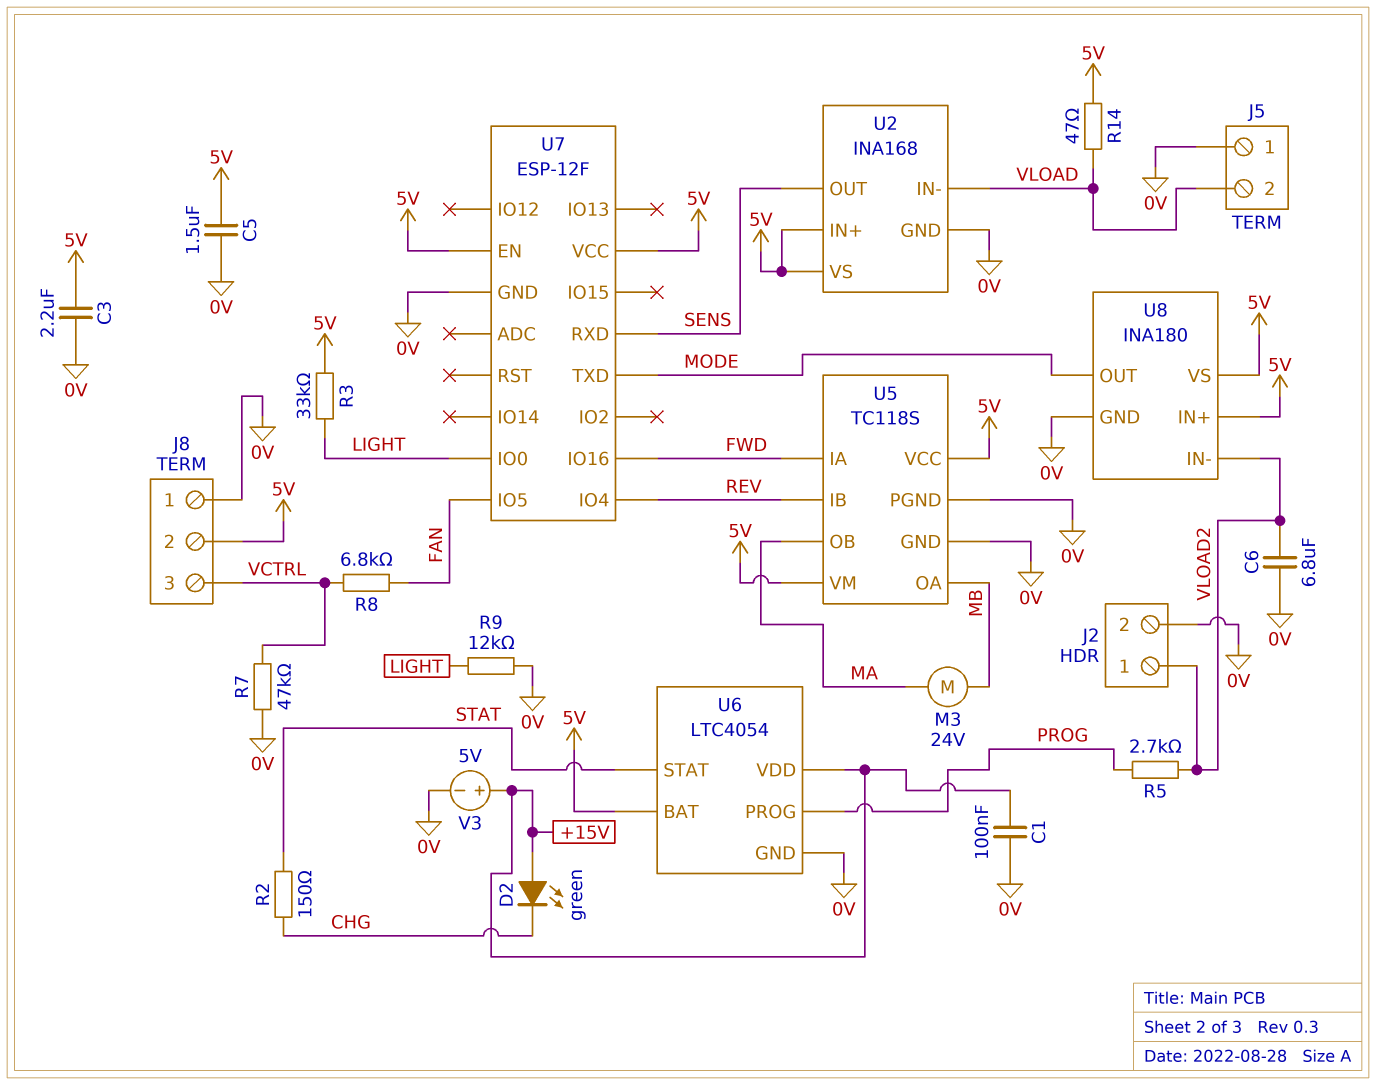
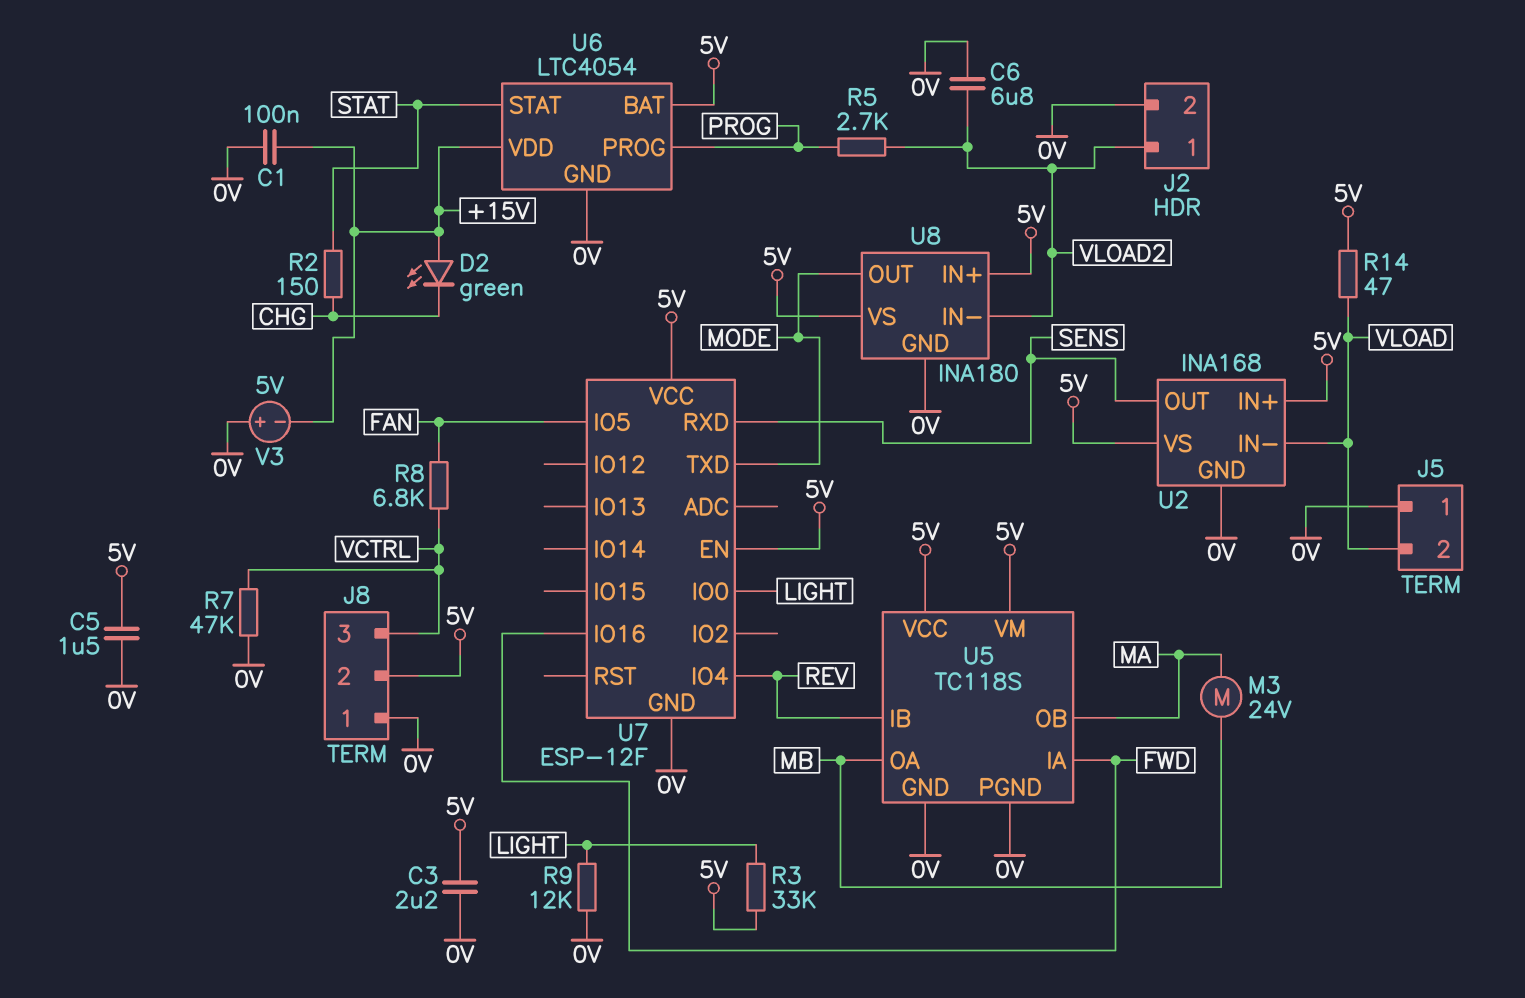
V3: 5V (plus +15V, minus 0V) -> 5V (plus 0V, minus +15V)

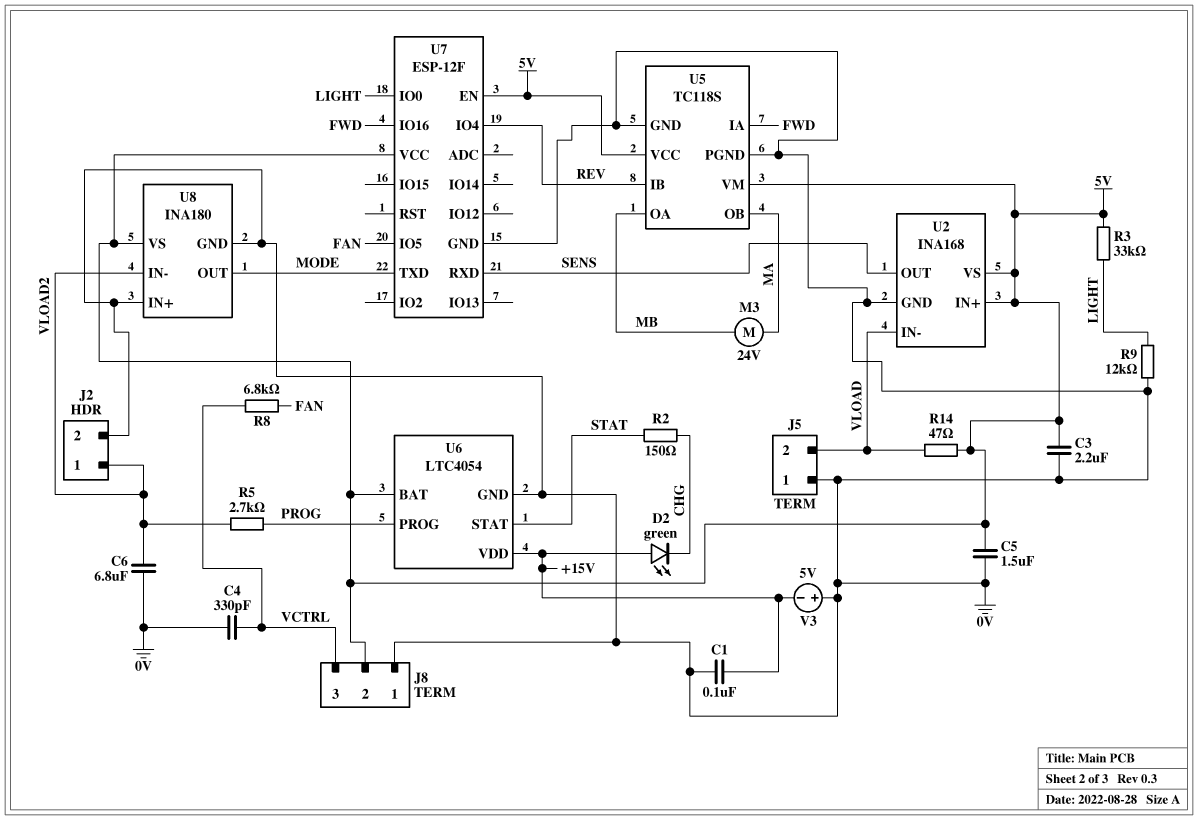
C4: none -> 330pF (0V, VCTRL)
R7: 47k (0V, VCTRL) -> none
U8 pin IN+: 5V -> 0V

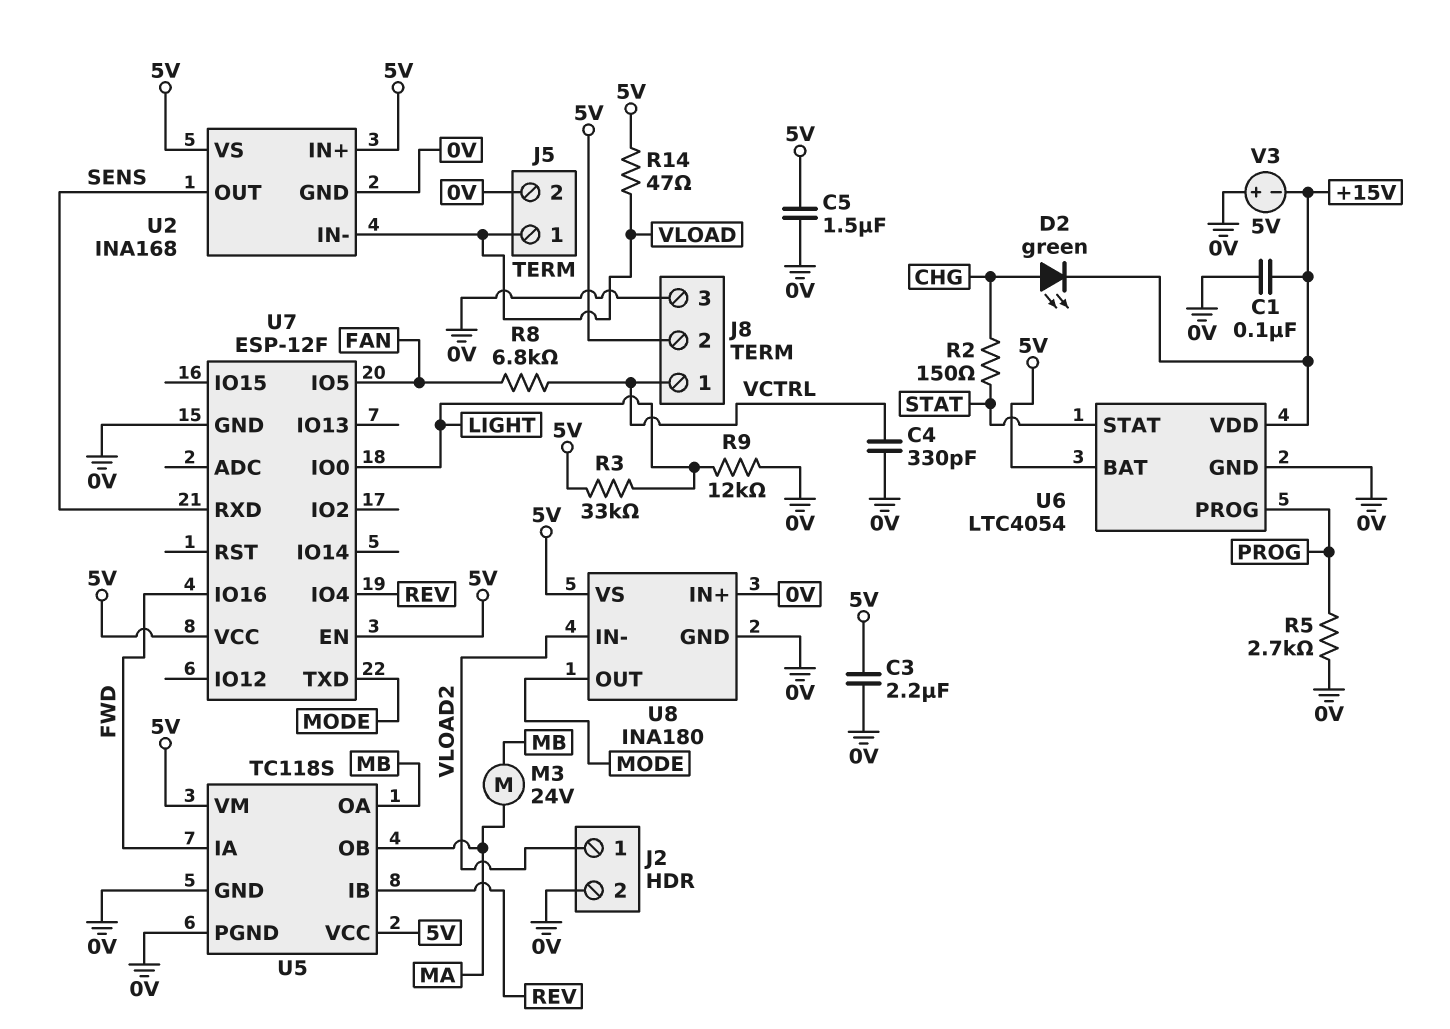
C6: 6.8uF (0V, VLOAD2) -> none
D2: LED green (A +15V, K CHG) -> LED green (A CHG, K +15V)
J5 pin 1: 0V -> VLOAD
J5 pin 2: VLOAD -> 0V
J8 pin 1: 0V -> VCTRL
J8 pin 3: VCTRL -> 0V
R5: 2.7k (PROG, VLOAD2) -> 2.7k (0V, PROG)

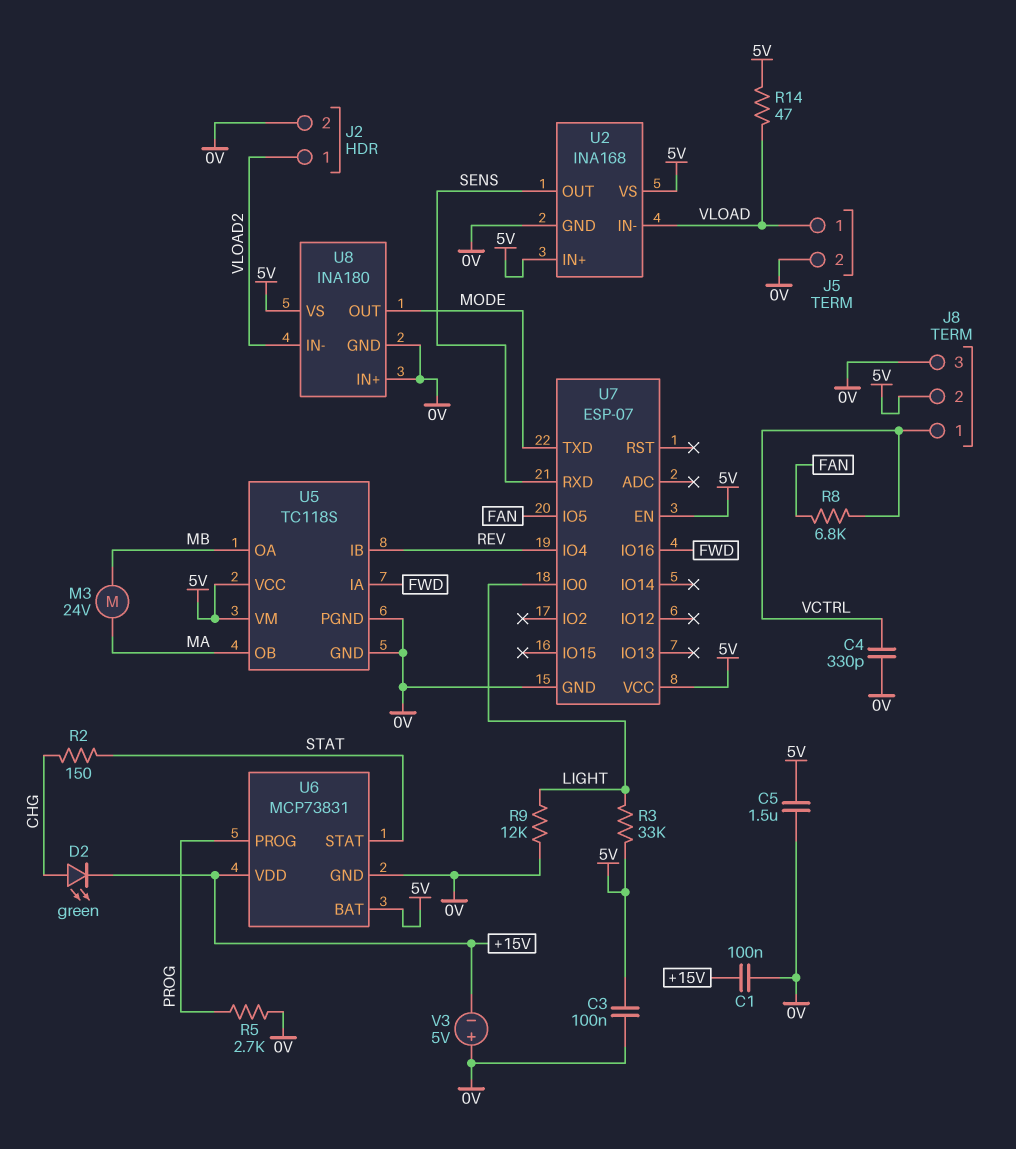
C3: 2.2uF (0V, 5V) -> 100nF (0V, 5V)
U6: LTC4054 -> MCP73831
U7: ESP-12F -> ESP-07

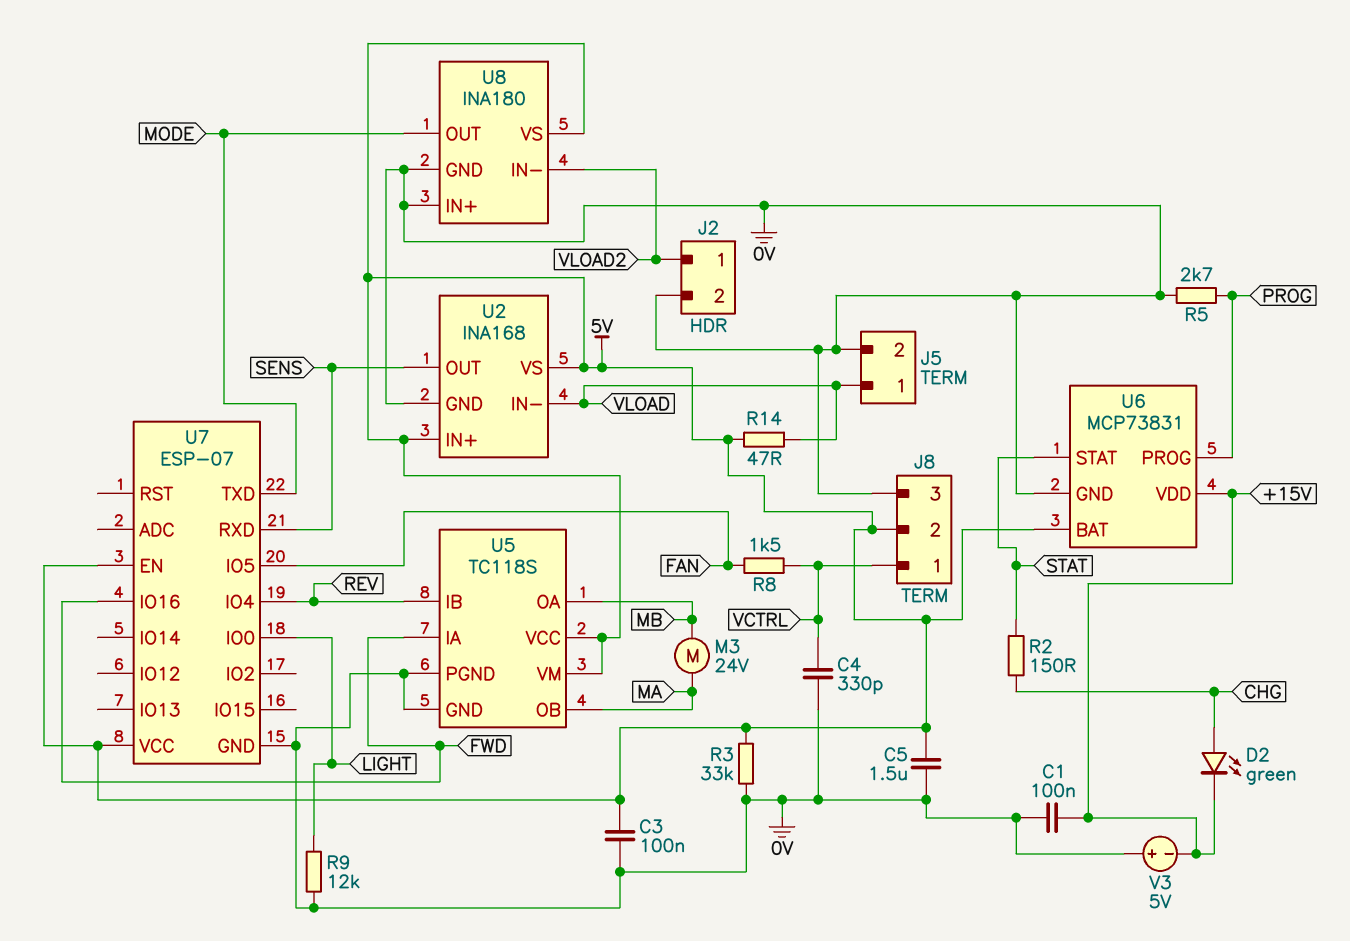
R3: 33k (5V, LIGHT) -> 33k (0V, 5V)
R8: 6.8k (FAN, VCTRL) -> 1.5k (FAN, VCTRL)

